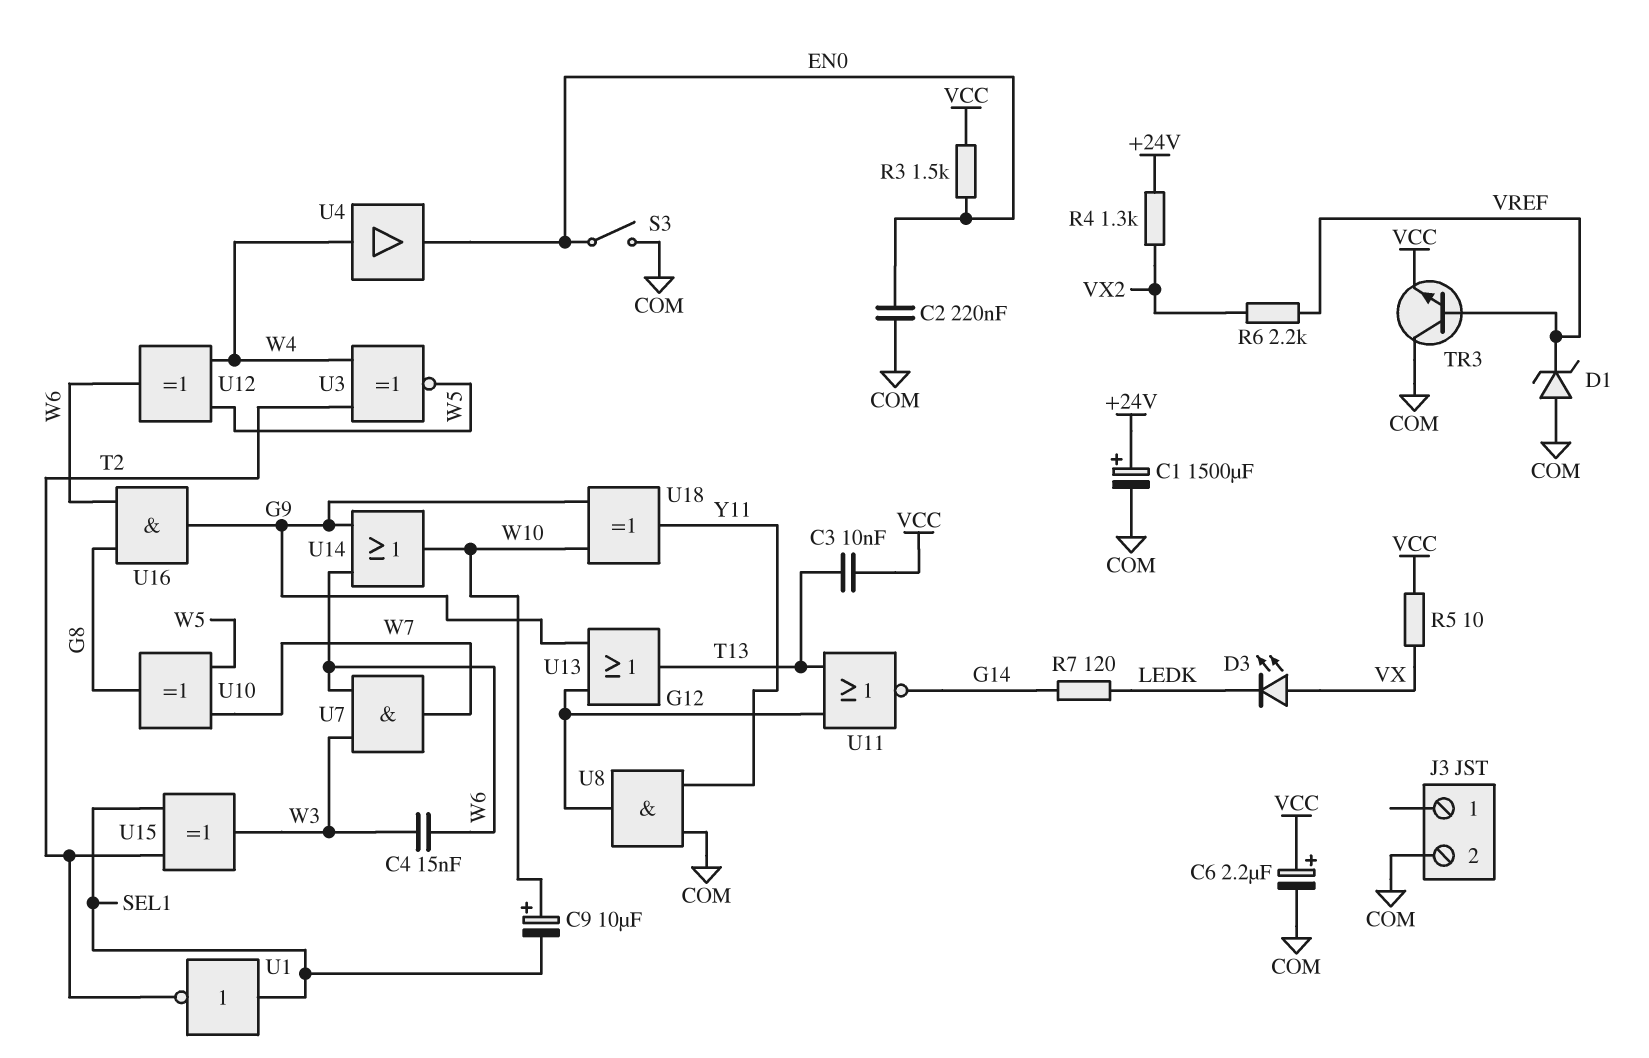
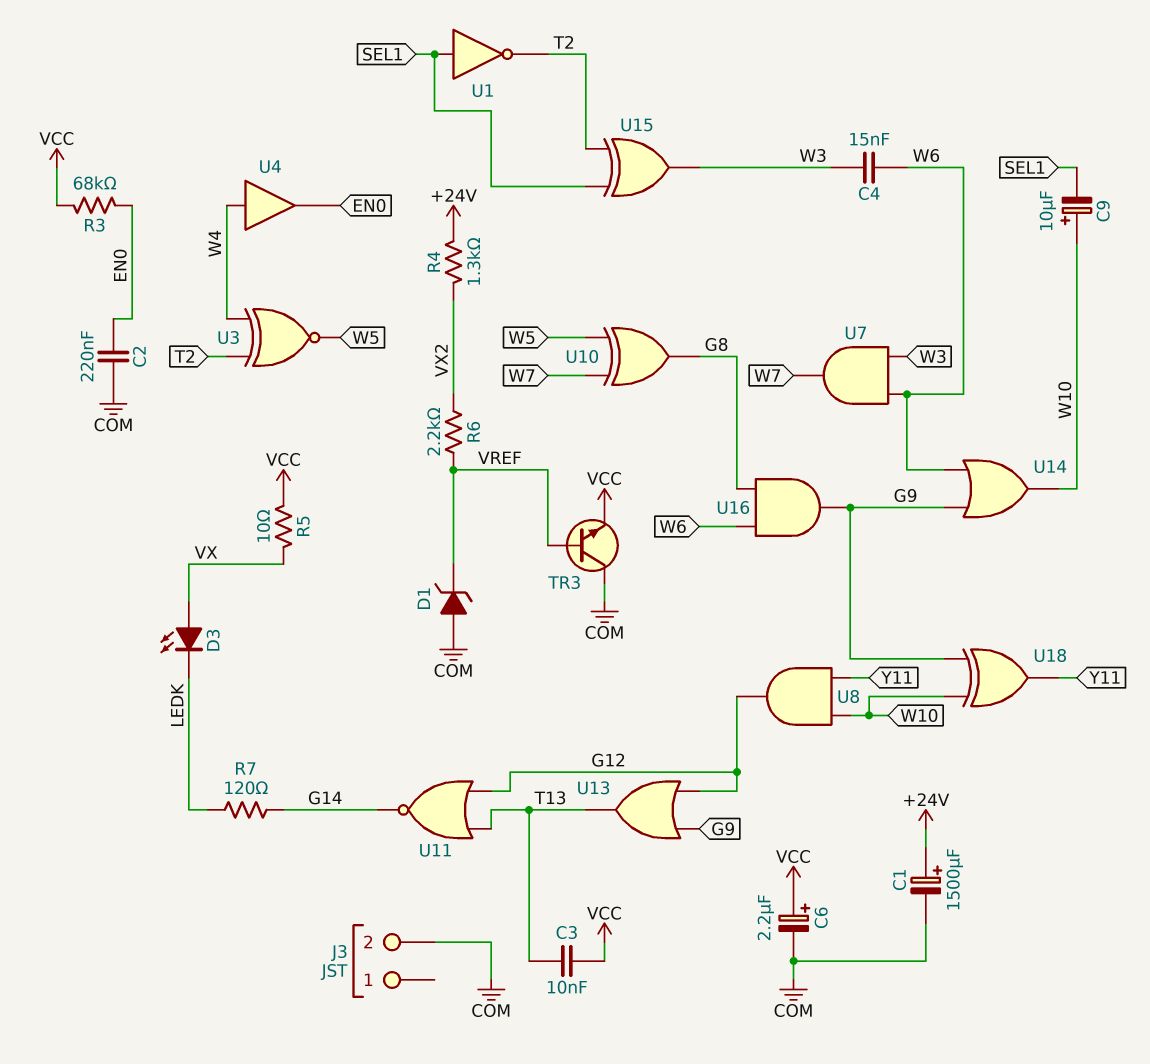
R3: 1.5k (EN0, VCC) -> 68k (EN0, VCC)
S3: switch (COM, EN0) -> none
U8: AND (in COM, in Y11, out G12) -> AND (in W10, in Y11, out G12)
U12: XOR (in W4, in W5, out W6) -> none

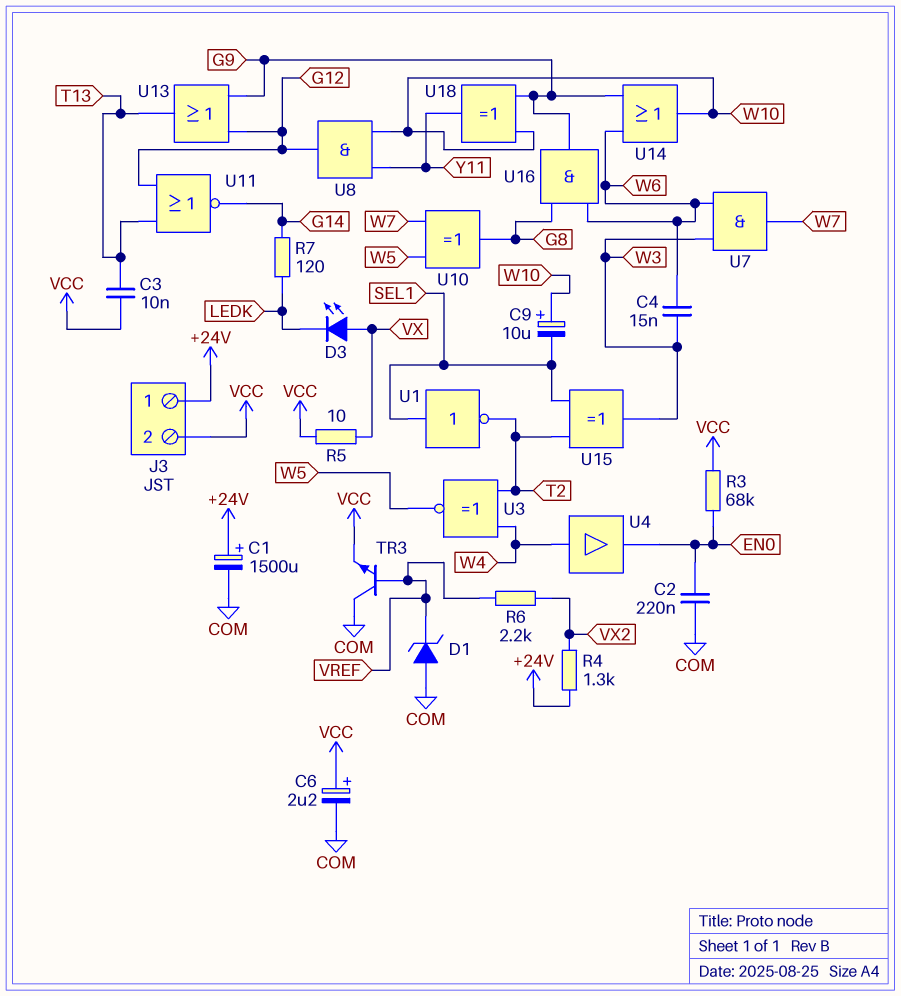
J3 pin 1: none -> +24V
J3 pin 2: COM -> VCC

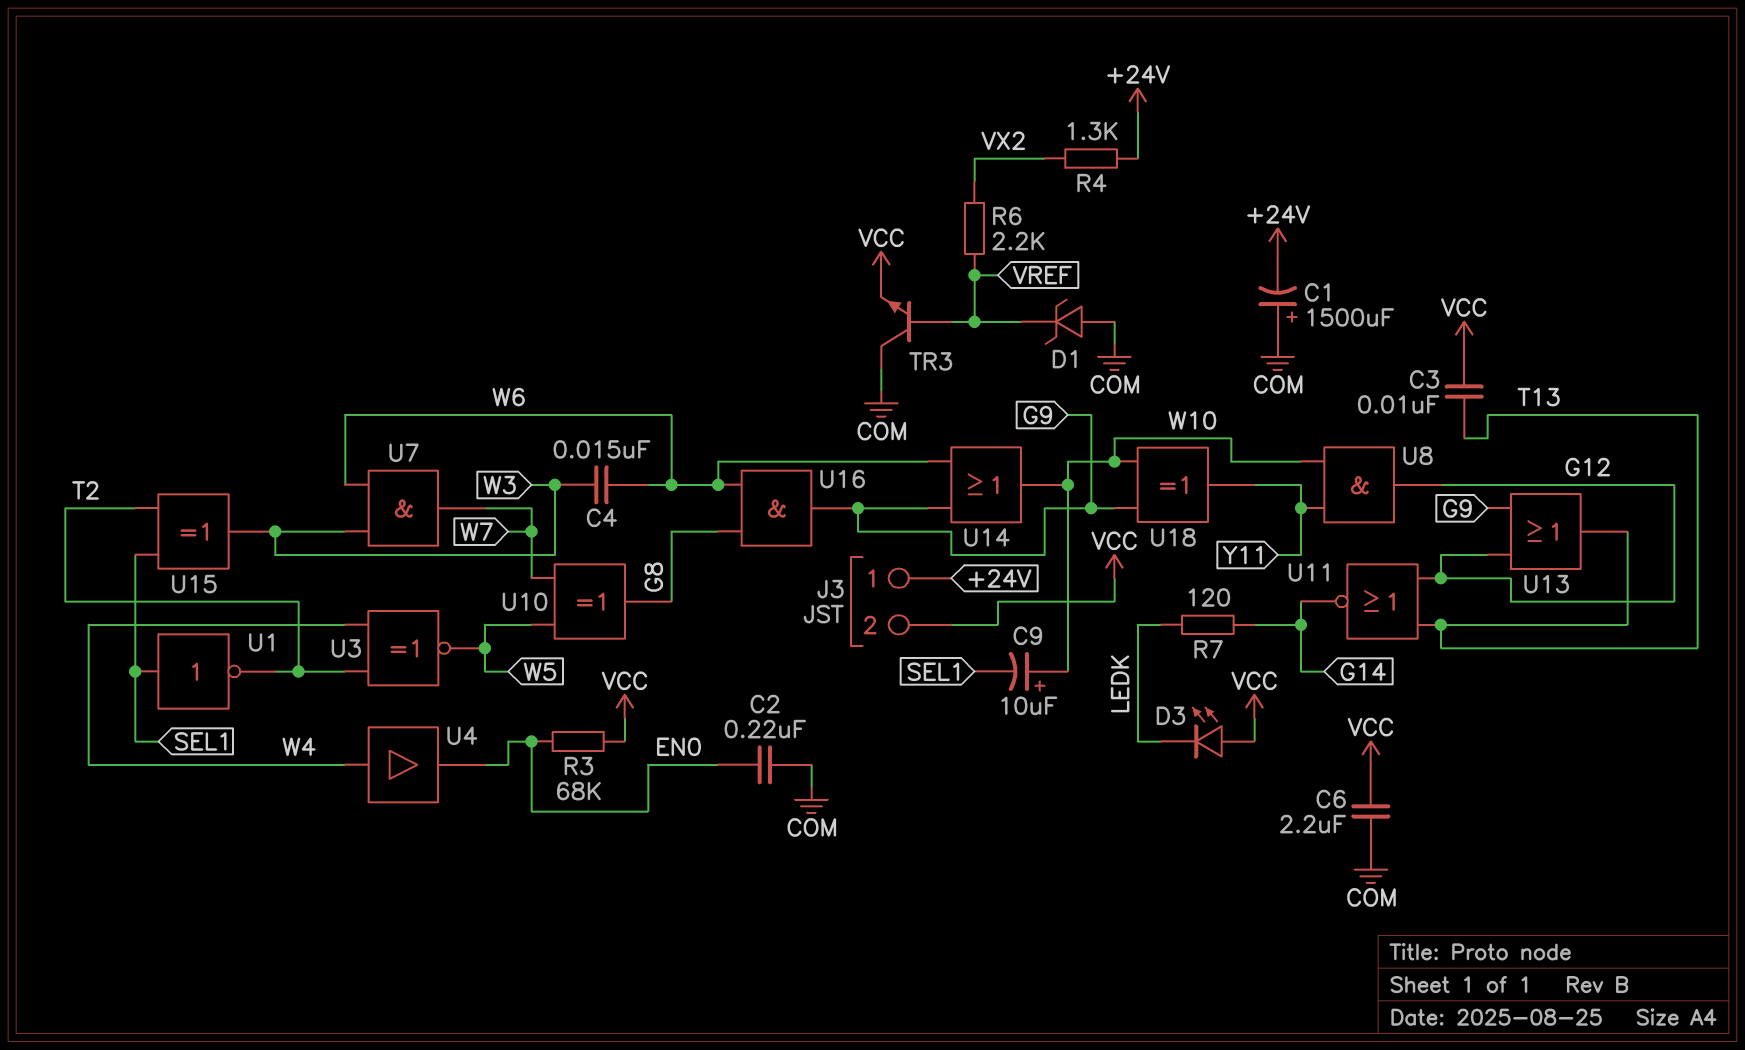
C1: 1500uF (plus +24V, minus COM) -> 1500uF (plus COM, minus +24V)
C6: 2.2uF (plus VCC, minus COM) -> 2.2uF (COM, VCC)
D3: LED (A VX, K LEDK) -> LED (A VCC, K LEDK)
R5: 10 (VCC, VX) -> none

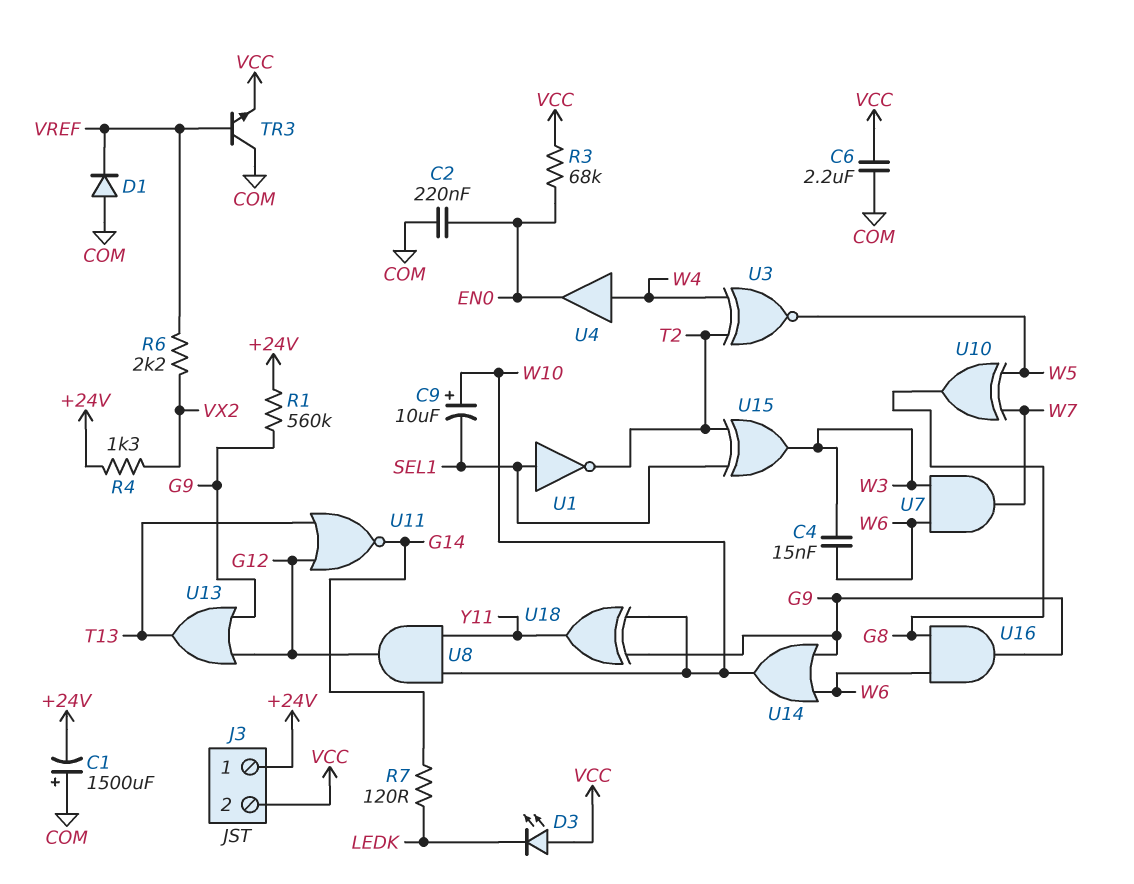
C3: 10nF (T13, VCC) -> none
D1: zener (A COM, K VREF) -> diode (A COM, K VREF)
R1: none -> 560k (+24V, G9)

